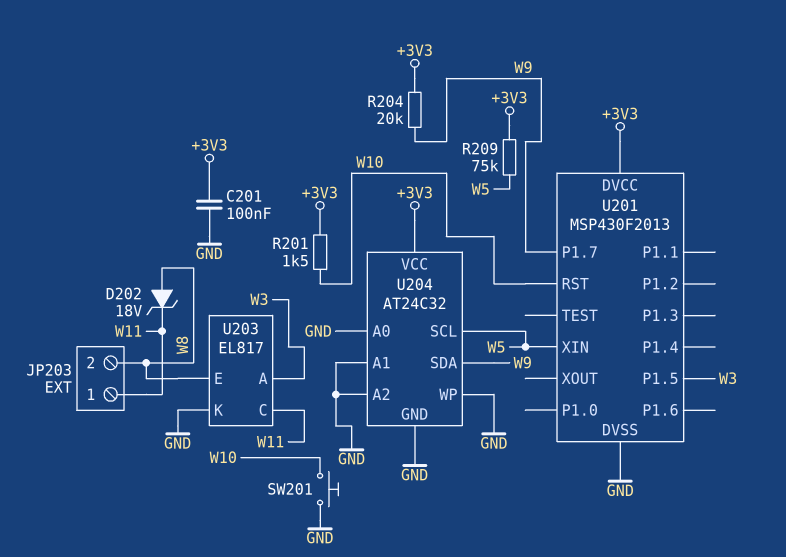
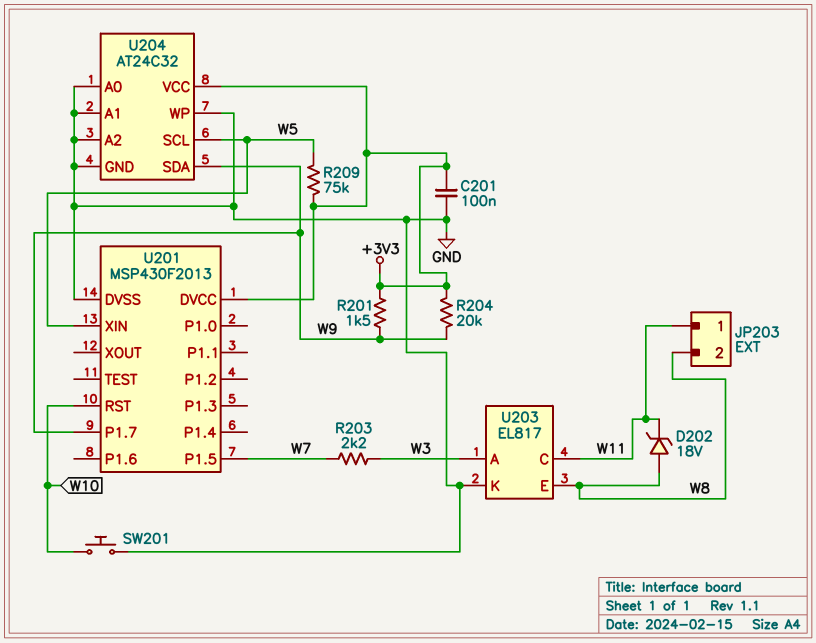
R201: 1.5k (+3V3, W10) -> 1.5k (+3V3, W9)
R203: none -> 2.2k (W3, W7)
U201 pin P1.5: W3 -> W7

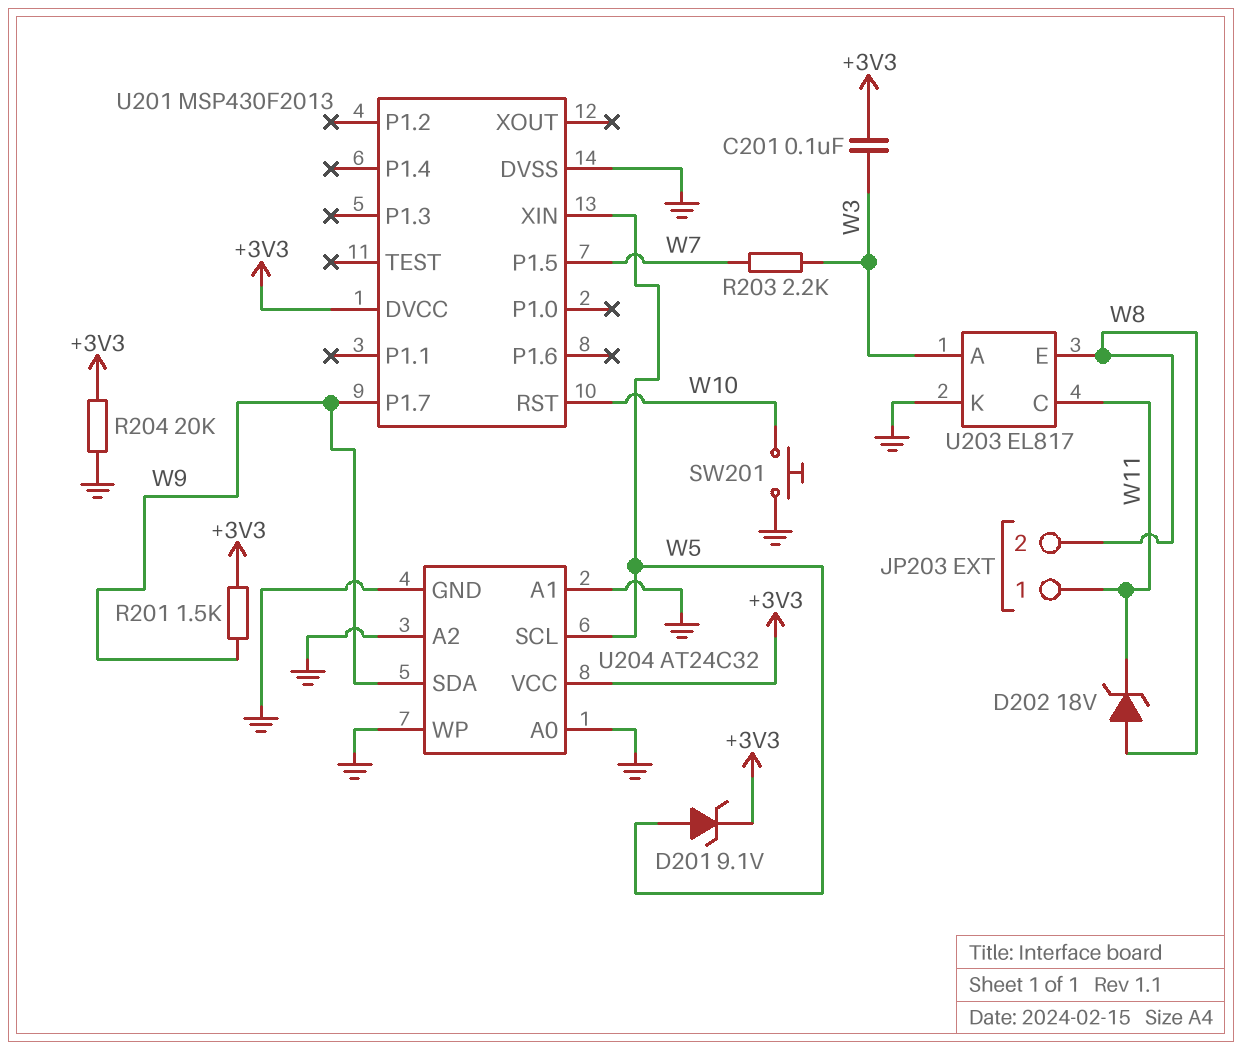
C201: 100nF (+3V3, GND) -> 100nF (+3V3, W3)
D201: none -> zener 9.1V (A W5, K +3V3)
R204: 20k (+3V3, W9) -> 20k (+3V3, GND)
R209: 75k (+3V3, W5) -> none

